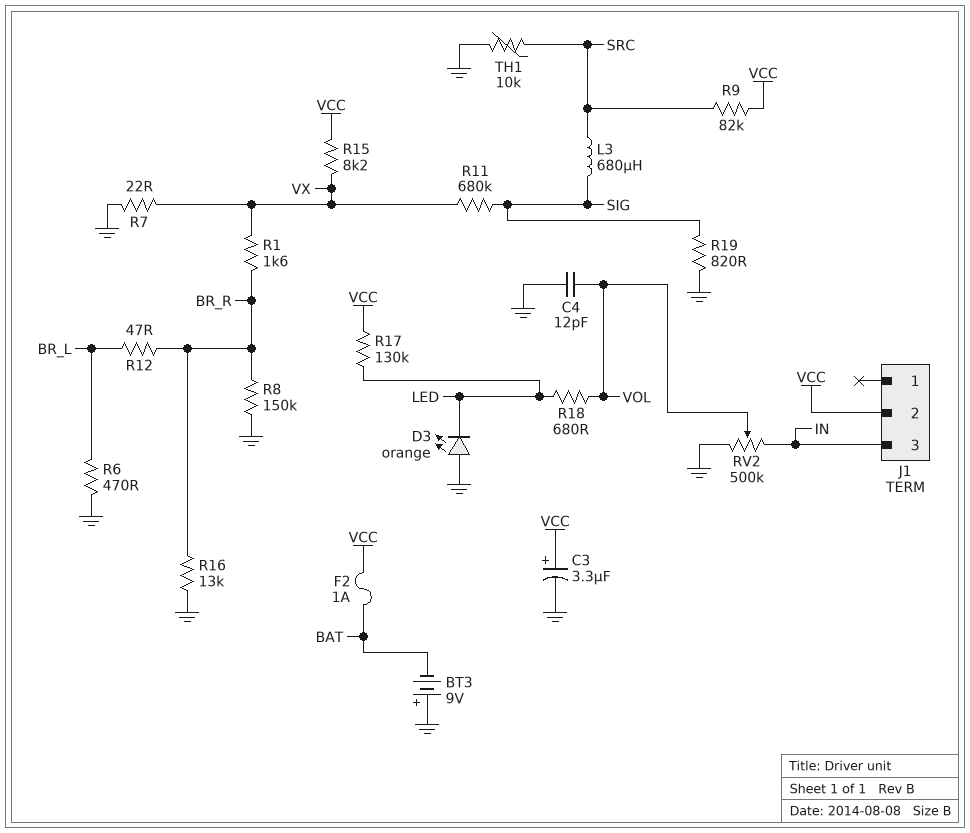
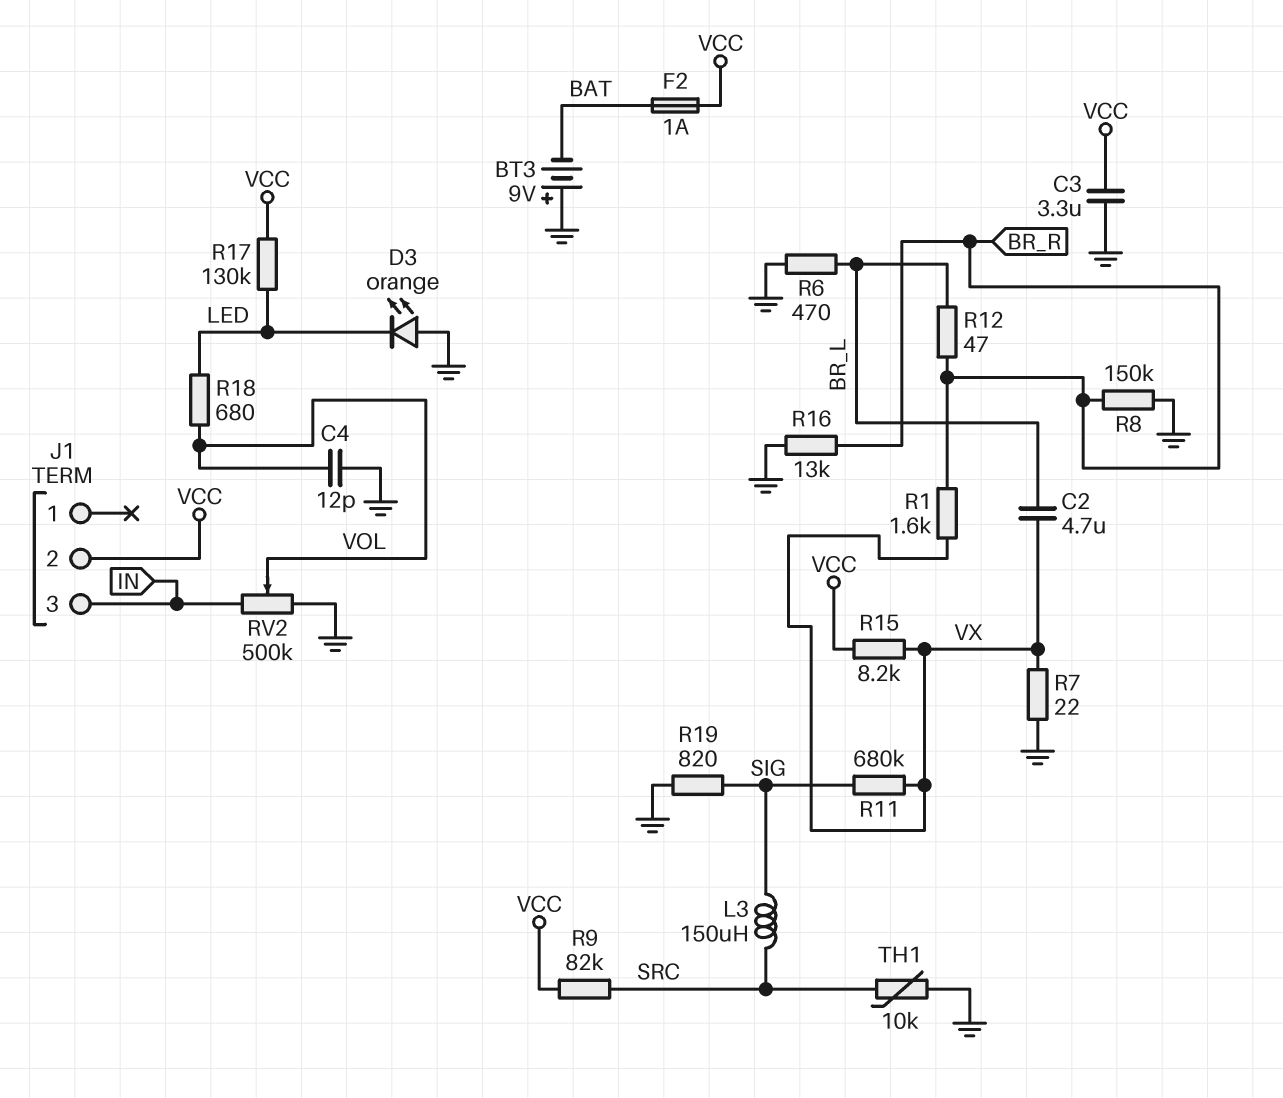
C2: none -> 4.7uF (BR_L, VX)
C3: 3.3uF (plus VCC, minus GND) -> 3.3uF (GND, VCC)
L3: 680uH (SIG, SRC) -> 150uH (SIG, SRC)

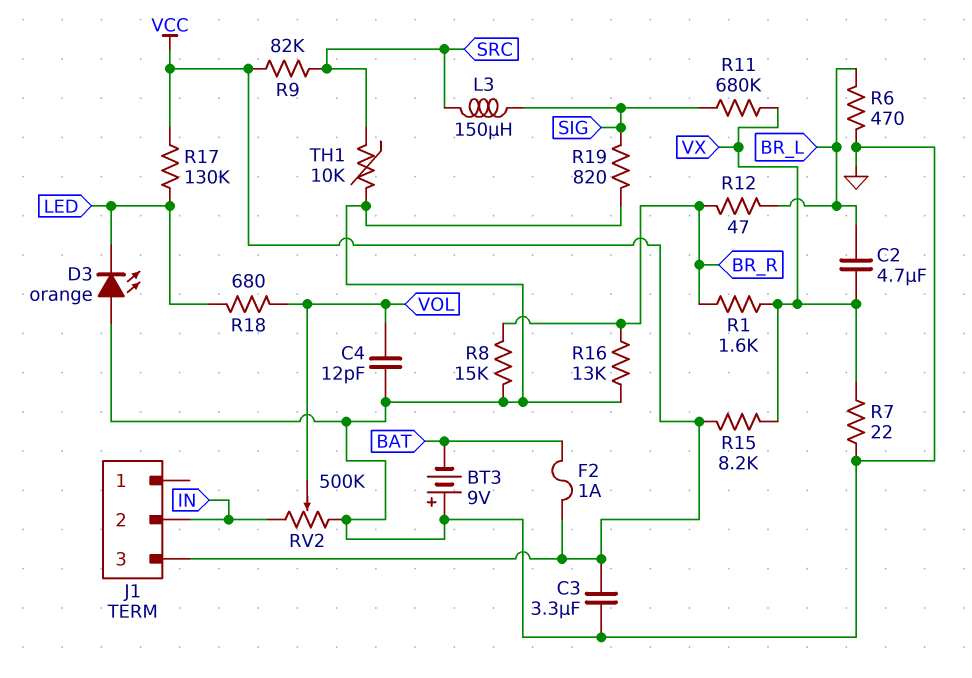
J1 pin 2: VCC -> IN
J1 pin 3: IN -> VCC
R8: 150k (BR_R, GND) -> 15k (BR_R, GND)

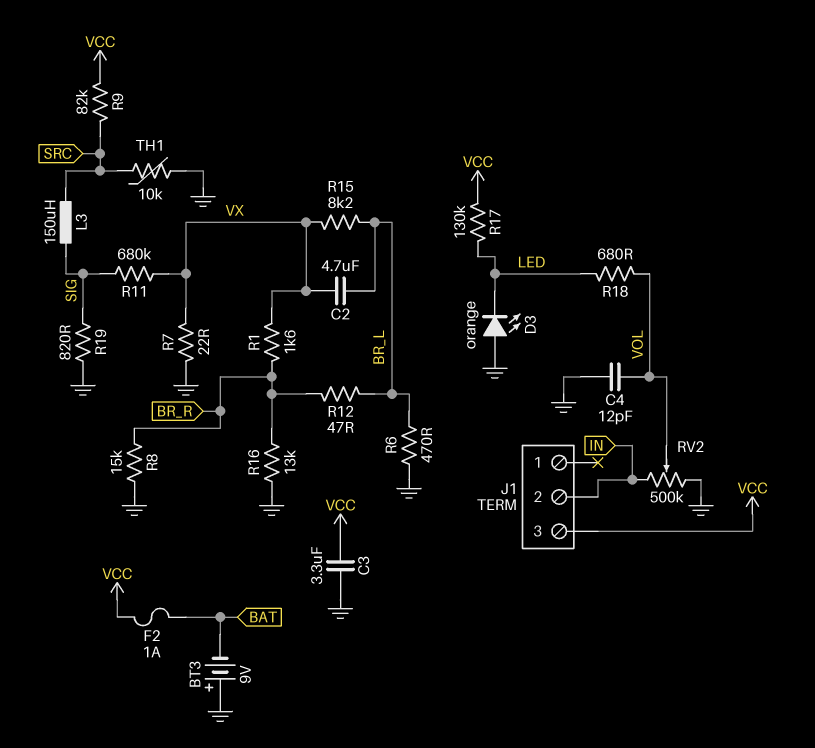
R15: 8.2k (VCC, VX) -> 8.2k (BR_L, VX)

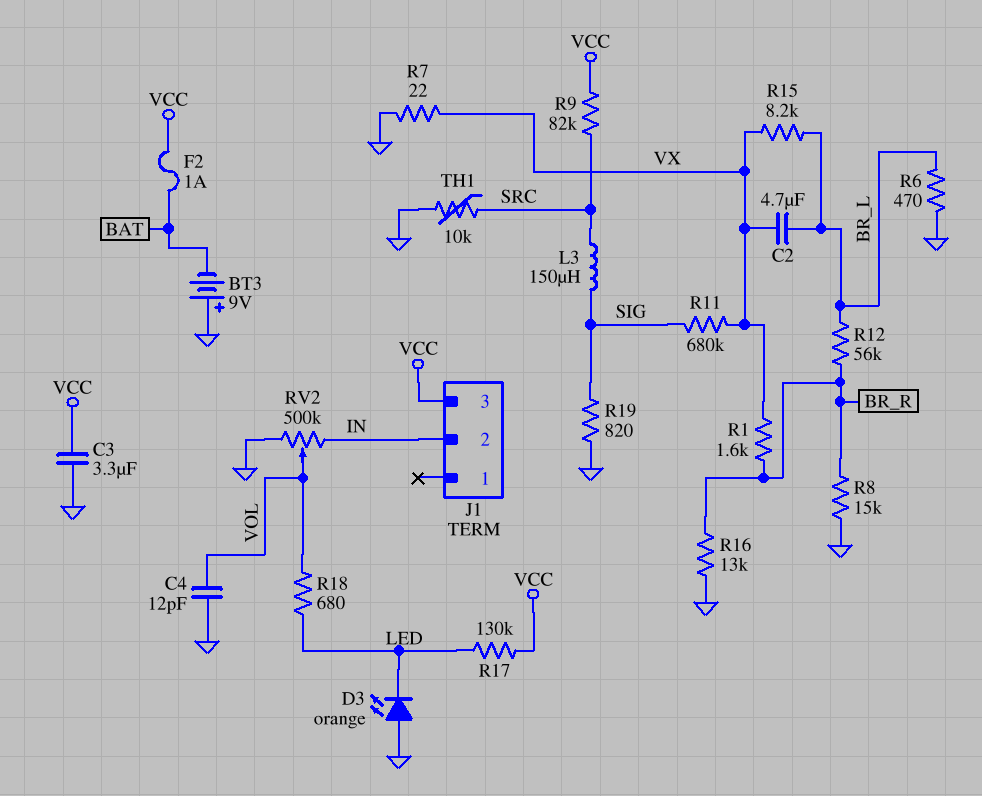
R12: 47 (BR_L, BR_R) -> 56k (BR_L, BR_R)

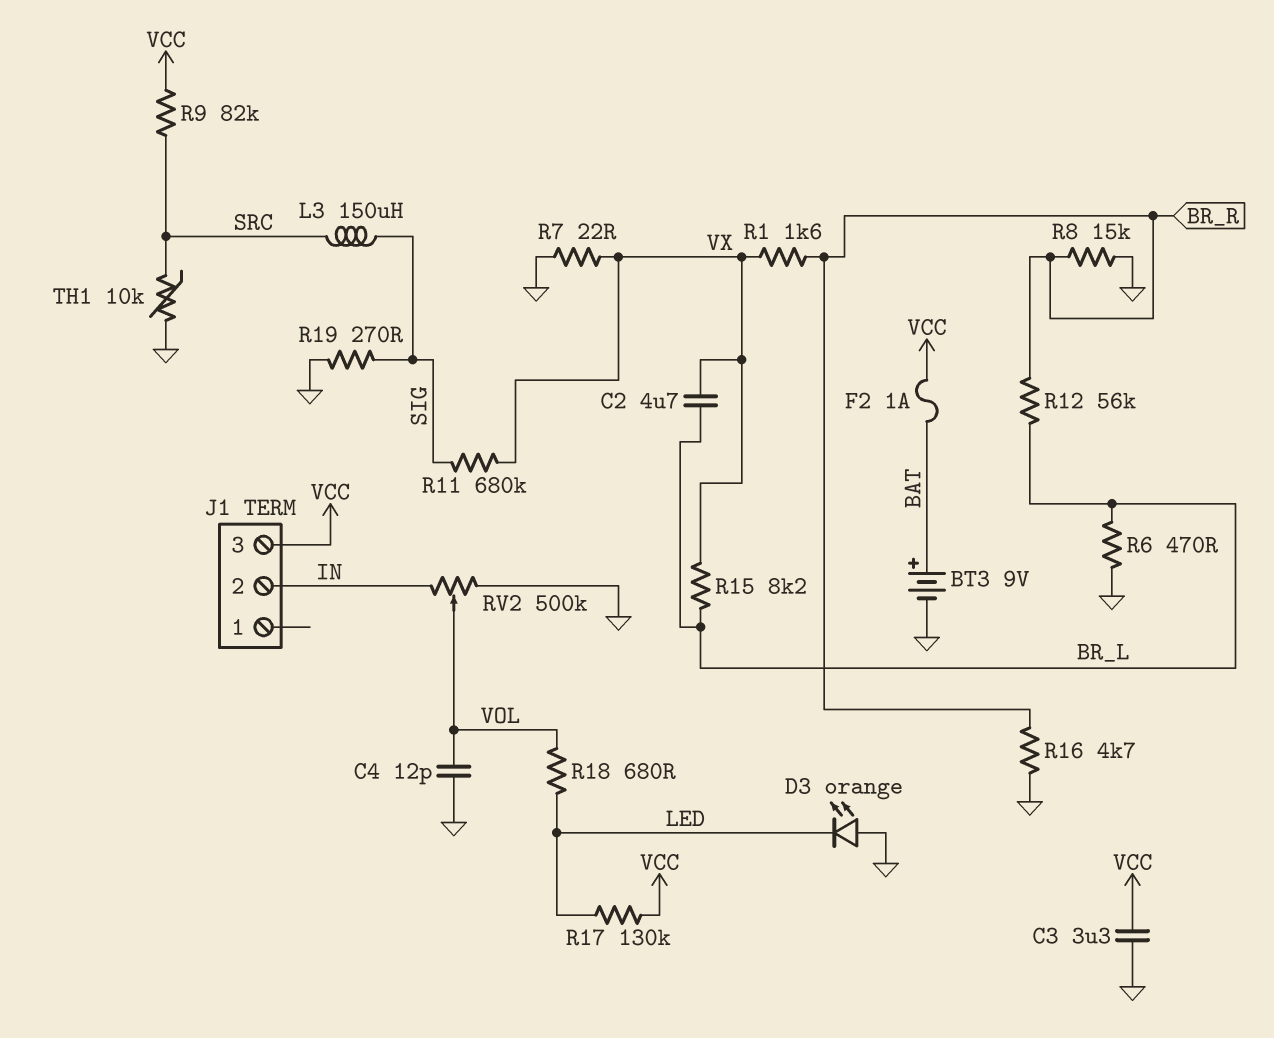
BT3: 9V (plus GND, minus BAT) -> 9V (plus BAT, minus GND)
R16: 13k (BR_R, GND) -> 4.7k (BR_R, GND)
R19: 820 (GND, SIG) -> 270 (GND, SIG)

